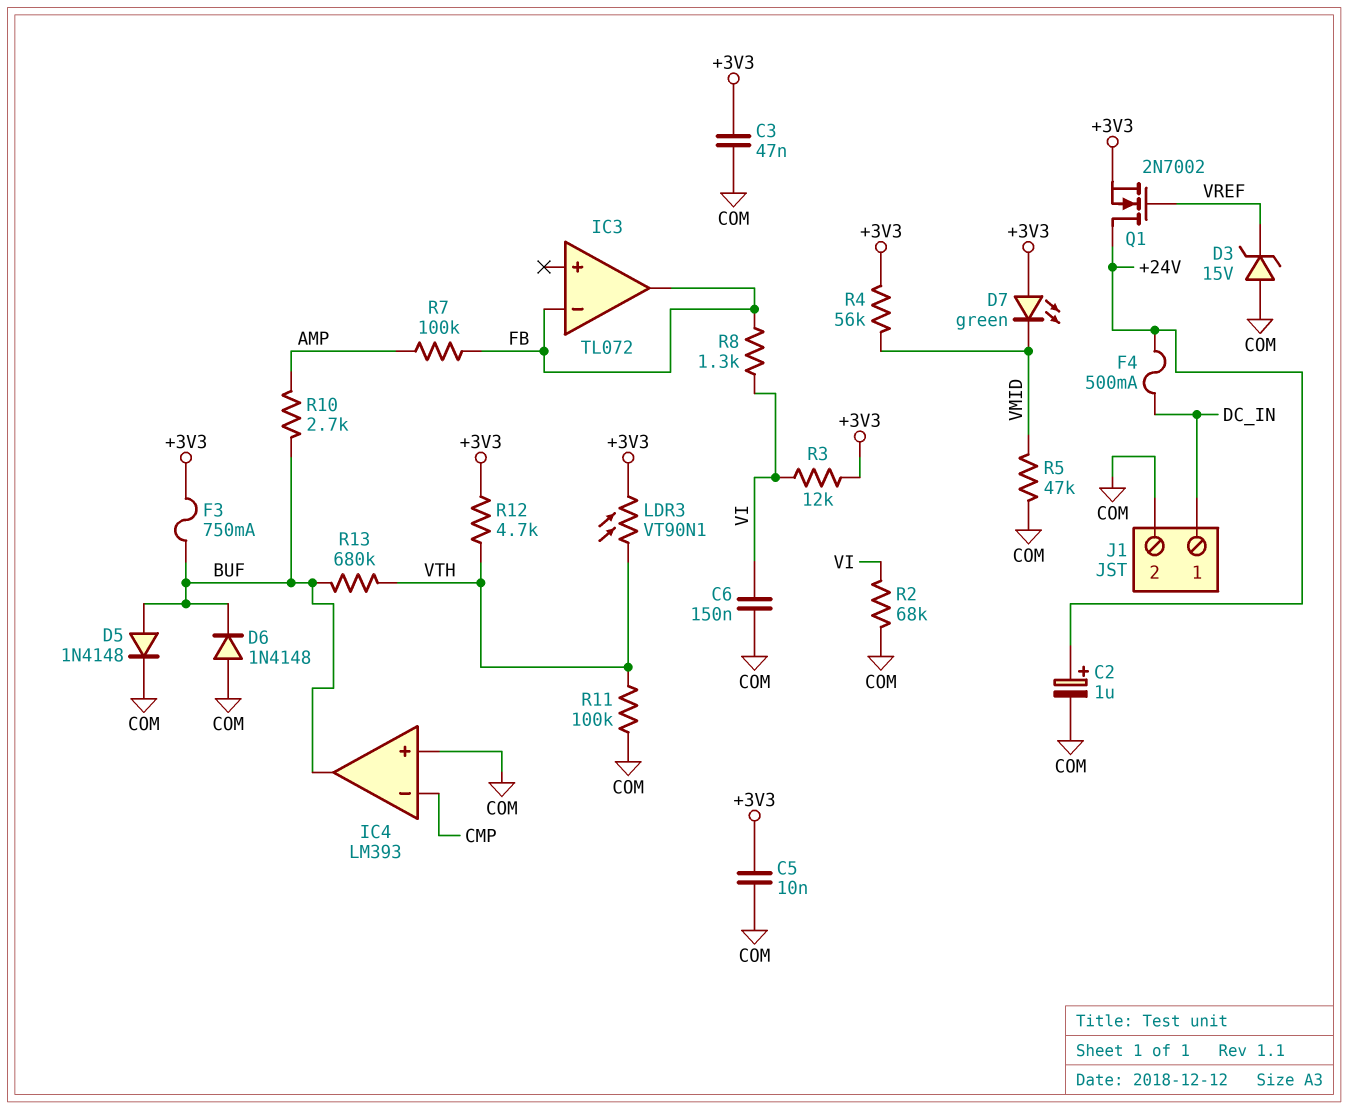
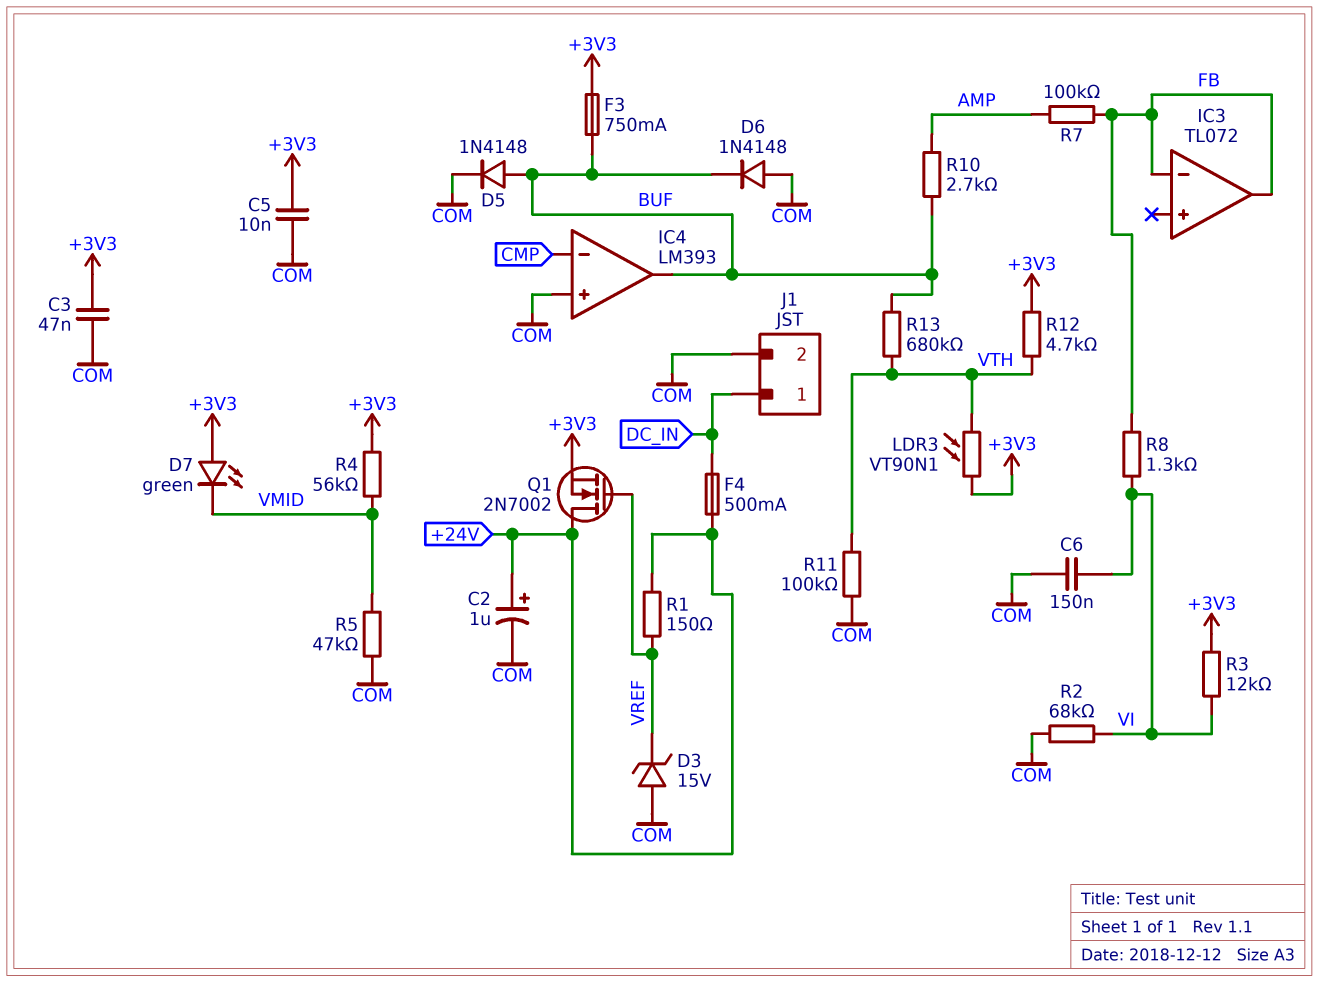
R1: none -> 150 (+24V, VREF)

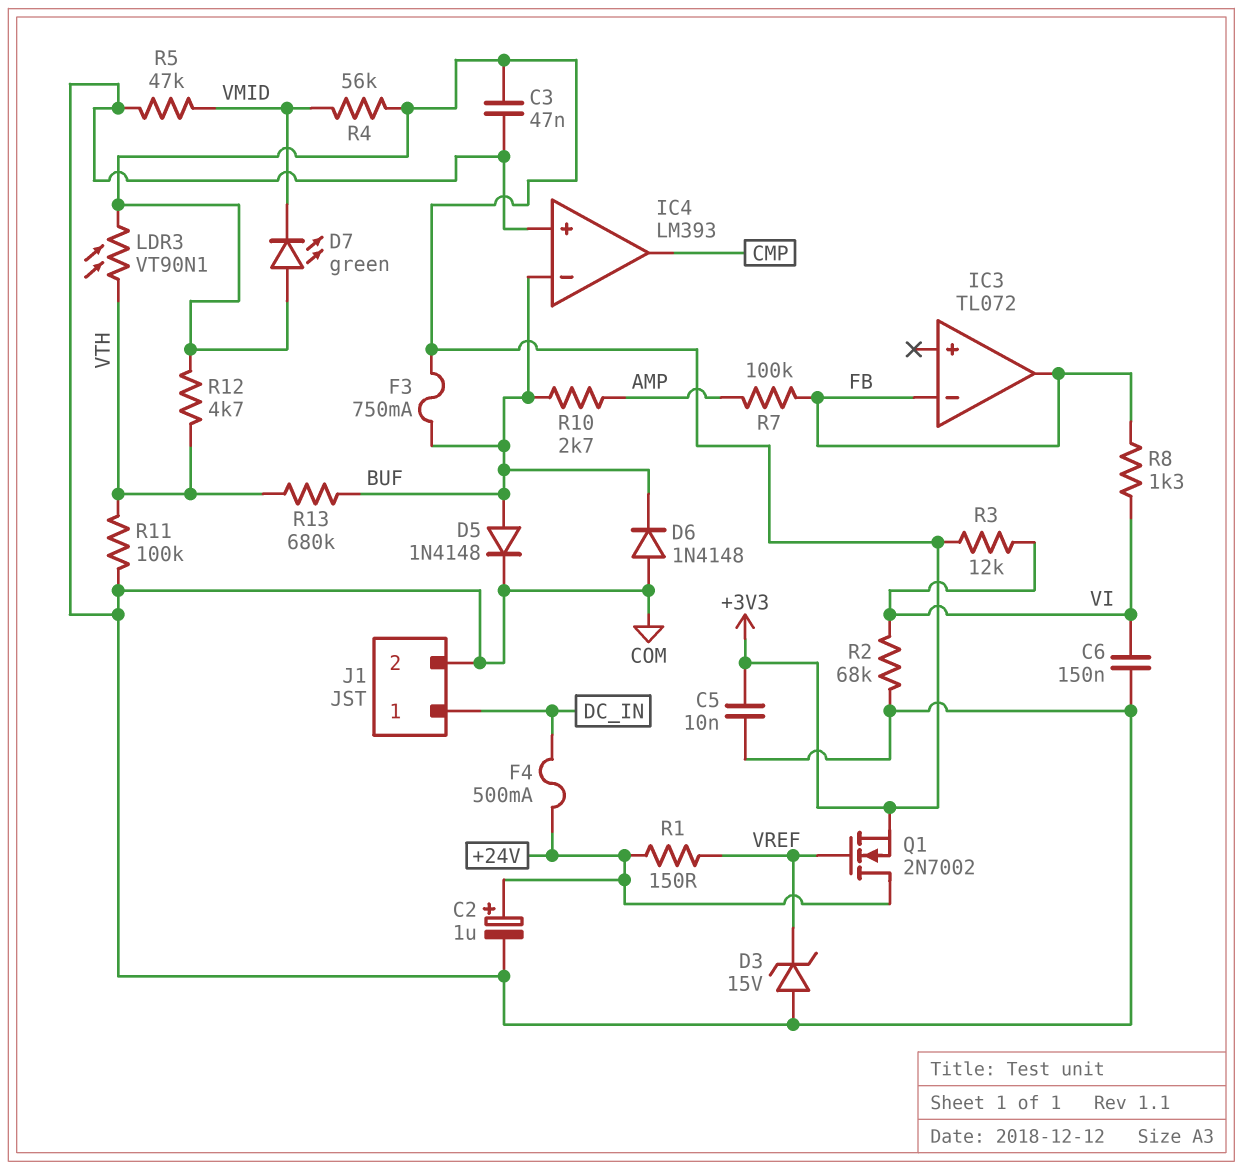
IC4 pin in-: CMP -> BUF
IC4 pin out: BUF -> CMP

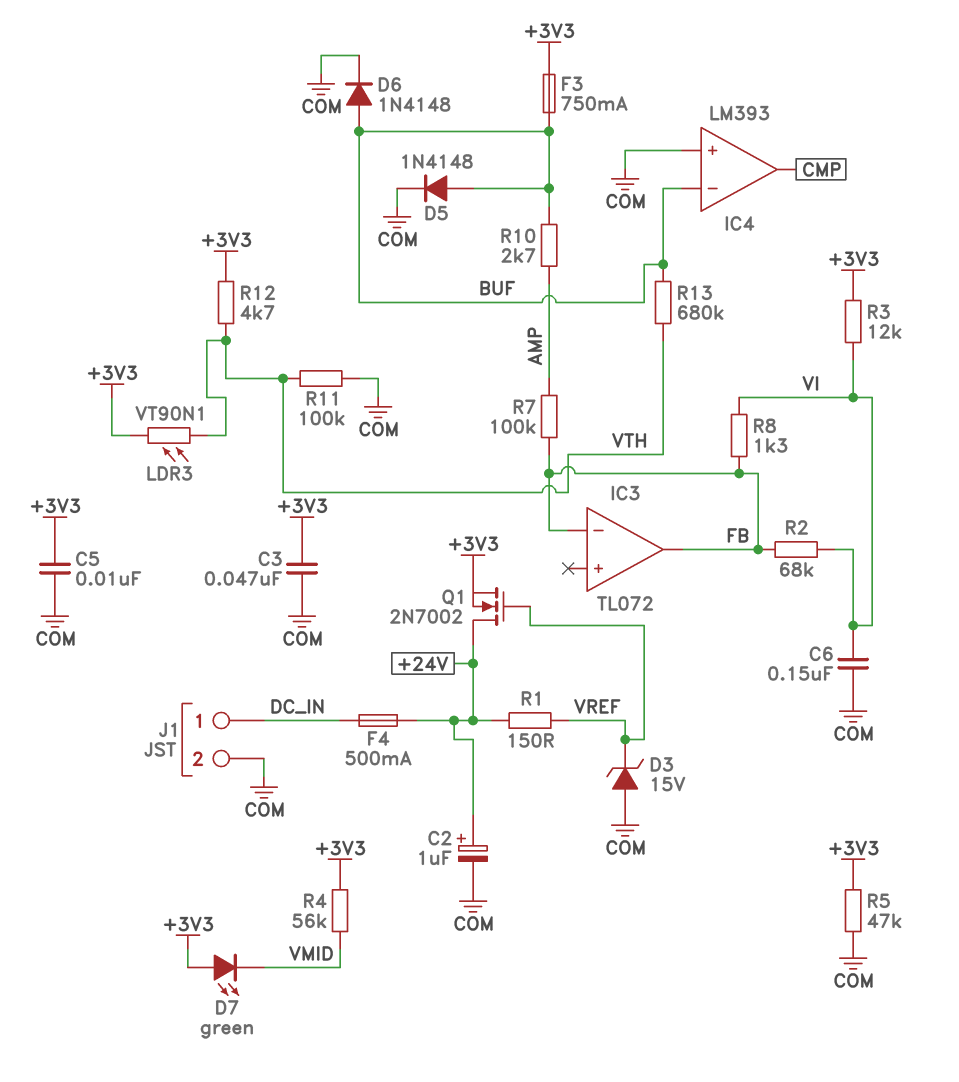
D6: diode 1N4148 (A COM, K BUF) -> diode 1N4148 (A BUF, K COM)
R2: 68k (COM, VI) -> 68k (FB, VI)
R5: 47k (COM, VMID) -> 47k (+3V3, COM)

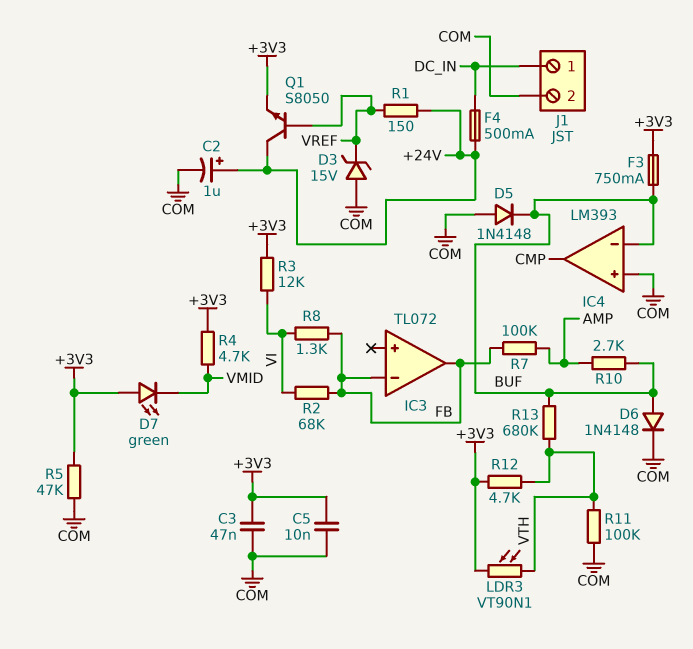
C6: 150nF (COM, VI) -> none
D5: diode 1N4148 (A BUF, K COM) -> diode 1N4148 (A COM, K BUF)
Q1: NMOS 2N7002 (G VREF, D +24V, S +3V3) -> NPN S8050 (B VREF, C +24V, E +3V3)
R4: 56k (+3V3, VMID) -> 4.7k (+3V3, VMID)

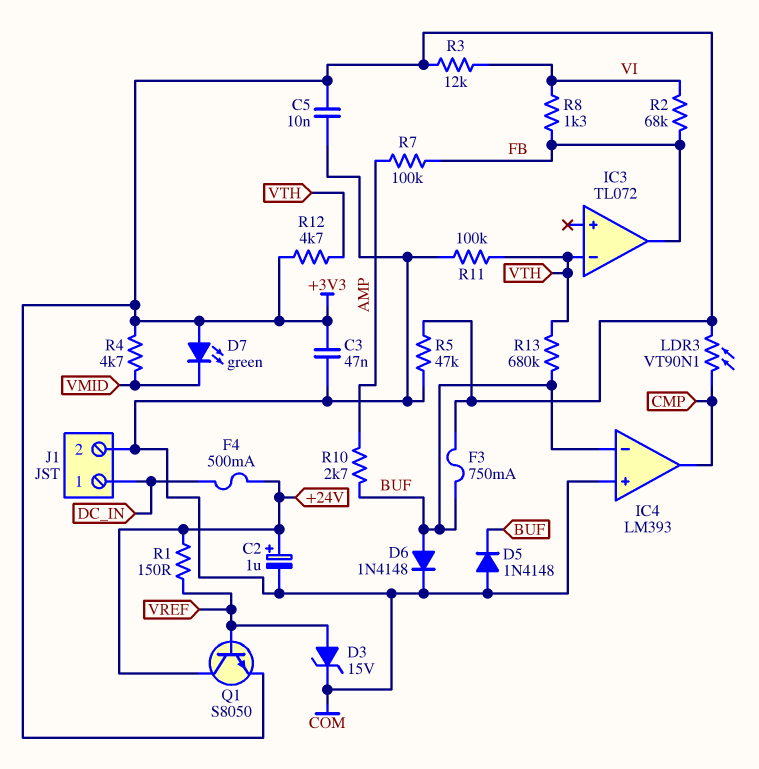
D3: zener 15V (A COM, K VREF) -> zener 15V (A VREF, K COM)
IC3 pin in-: FB -> VTH
LDR3: VT90N1 (+3V3, VTH) -> VT90N1 (+3V3, CMP)

